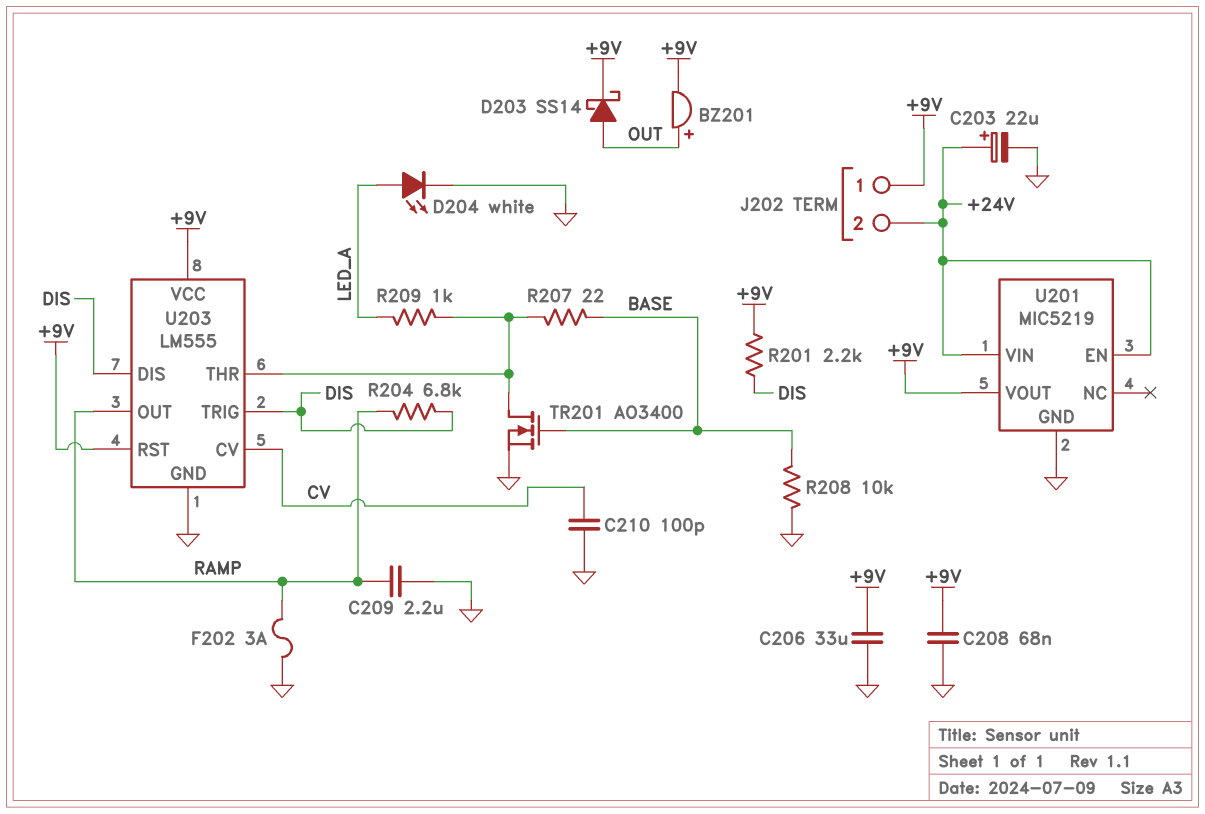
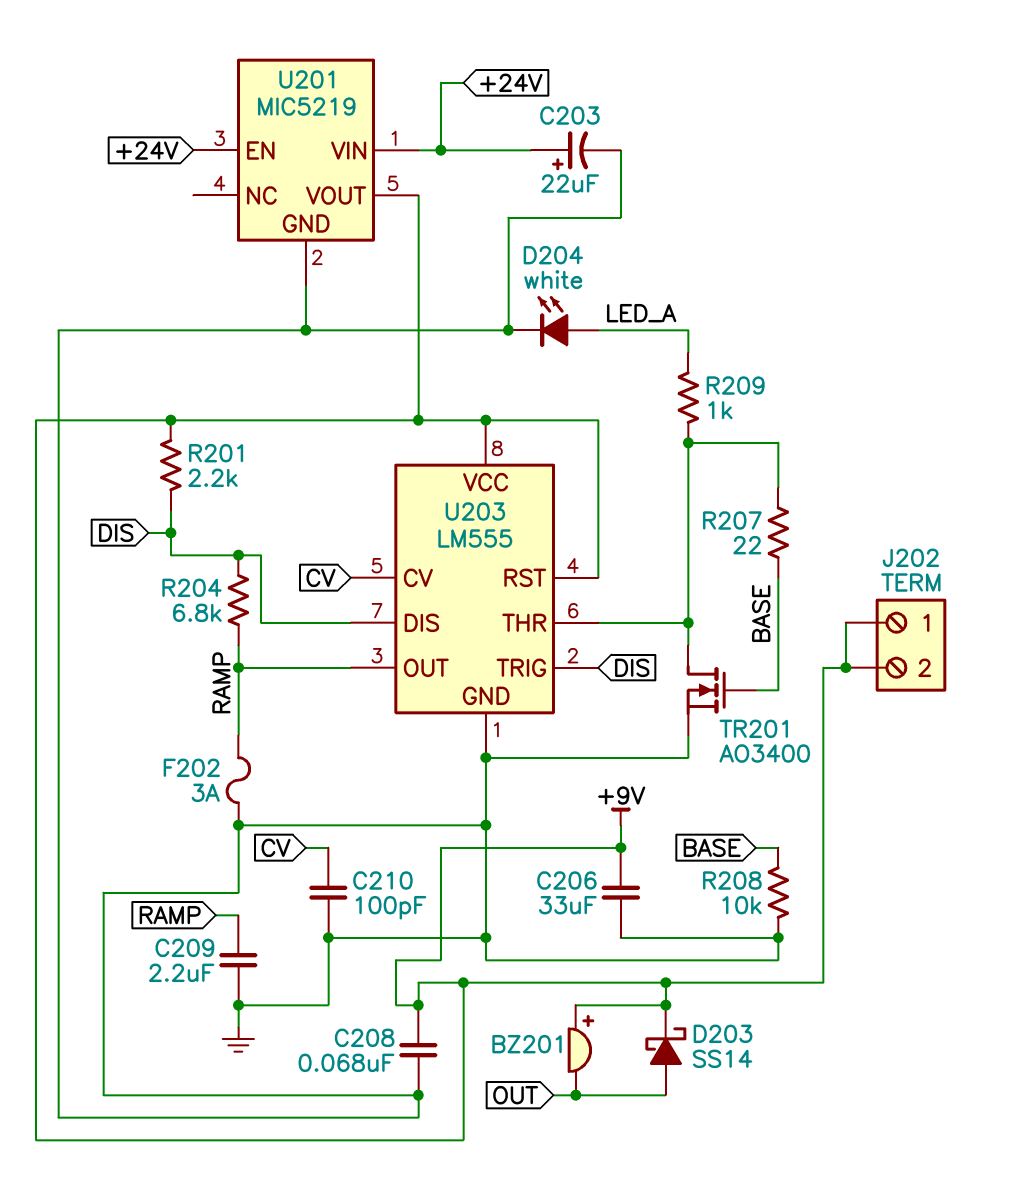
BZ201: buzzer (plus OUT, minus +9V) -> buzzer (plus +9V, minus OUT)
J202 pin 2: +24V -> +9V

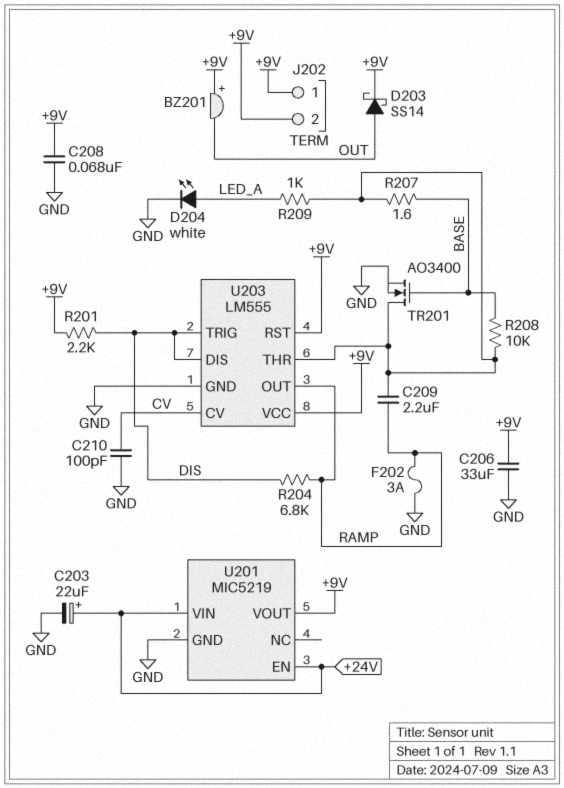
C209: 2.2uF (GND, RAMP) -> 2.2uF (RAMP, U203/THR)
R207: 22 (BASE, U203/THR) -> 1.6 (BASE, U203/THR)
R208: 10k (BASE, GND) -> 10k (BASE, U203/THR)

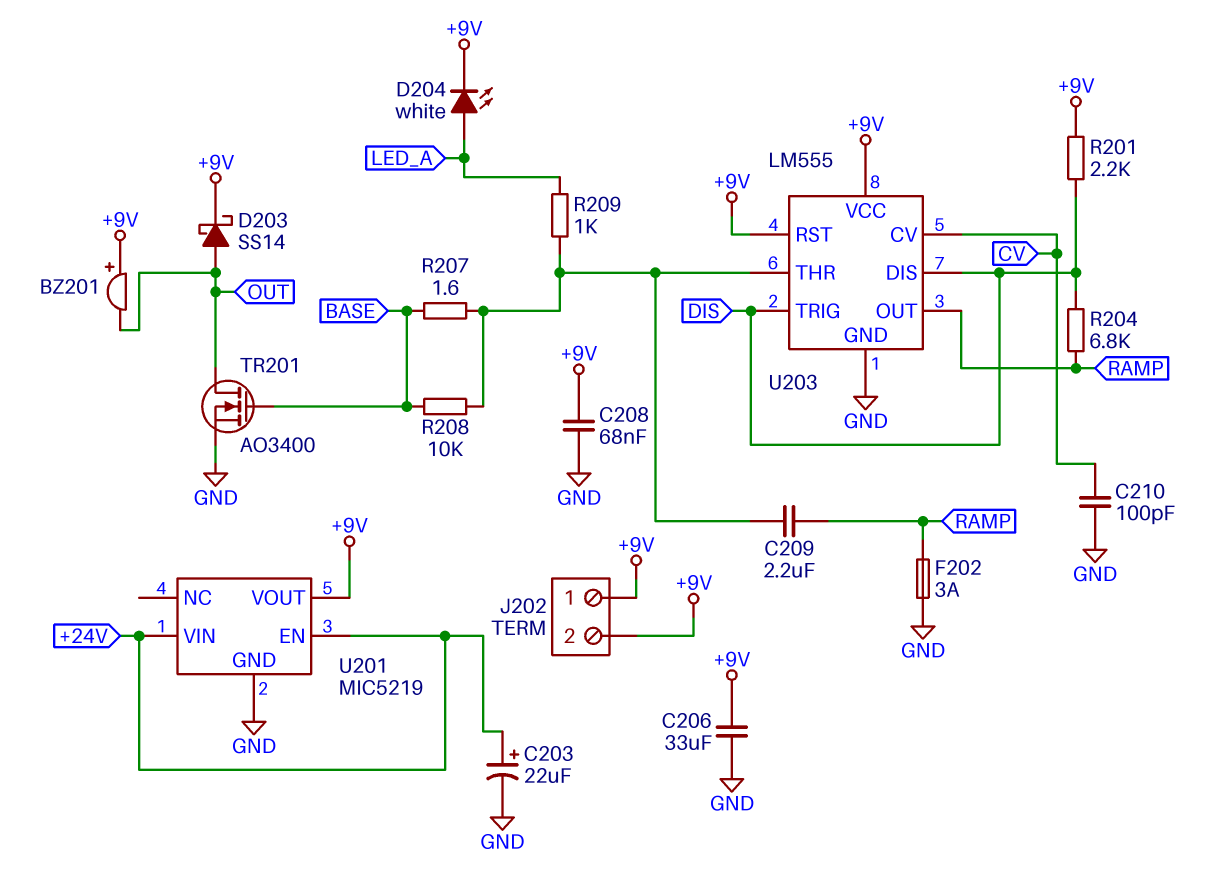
D204: LED white (A LED_A, K GND) -> LED white (A LED_A, K +9V)
TR201: NMOS AO3400 (G BASE, D U203/THR, S GND) -> NMOS AO3400 (G BASE, D OUT, S GND)

